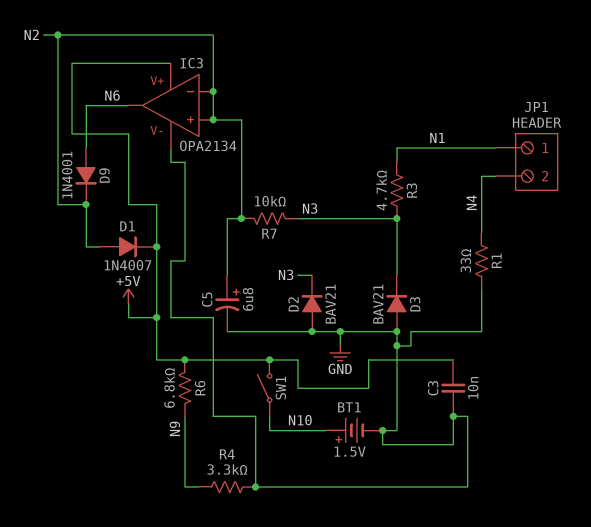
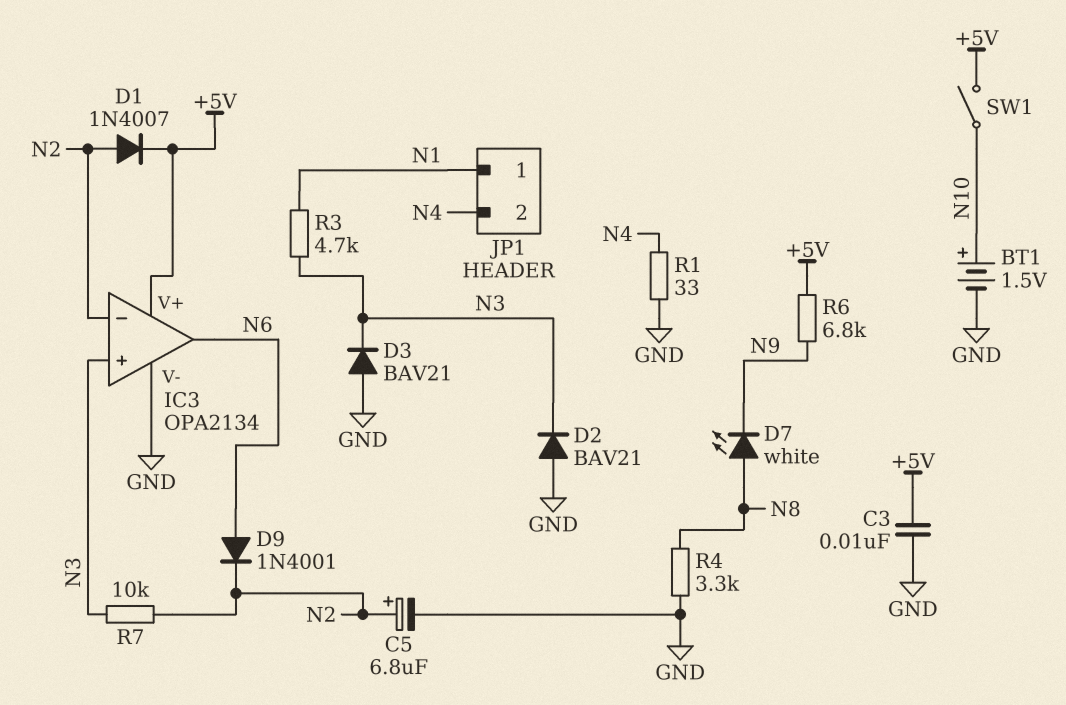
D7: none -> LED white (A N8, K N9)
IC3 pin in+: N2 -> N3
R4: 3.3k (GND, N9) -> 3.3k (GND, N8)

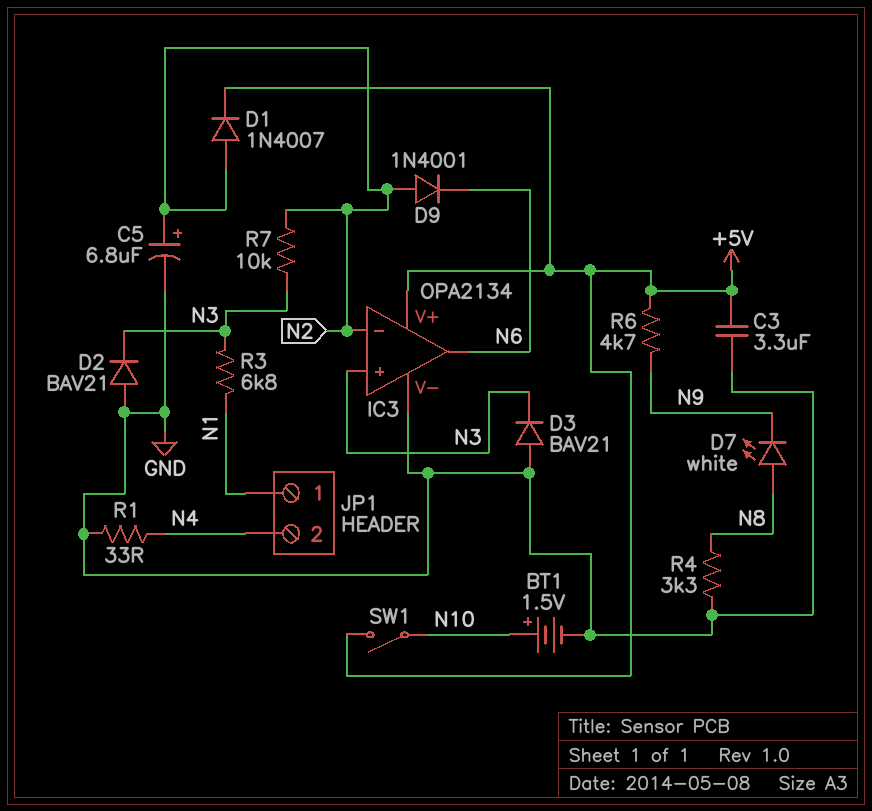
C3: 10nF (+5V, GND) -> 3.3uF (+5V, GND)
D9: diode 1N4001 (A N6, K N2) -> diode 1N4001 (A N2, K N6)
R3: 4.7k (N1, N3) -> 6.8k (N1, N3)
R6: 6.8k (+5V, N9) -> 4.7k (+5V, N9)

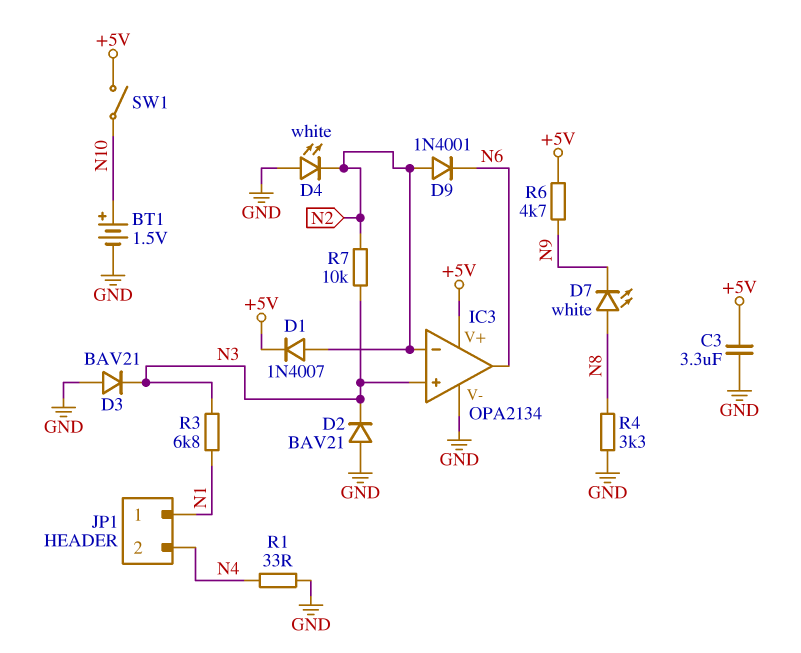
C5: 6.8uF (plus N2, minus GND) -> none
D4: none -> LED white (A GND, K N2)

